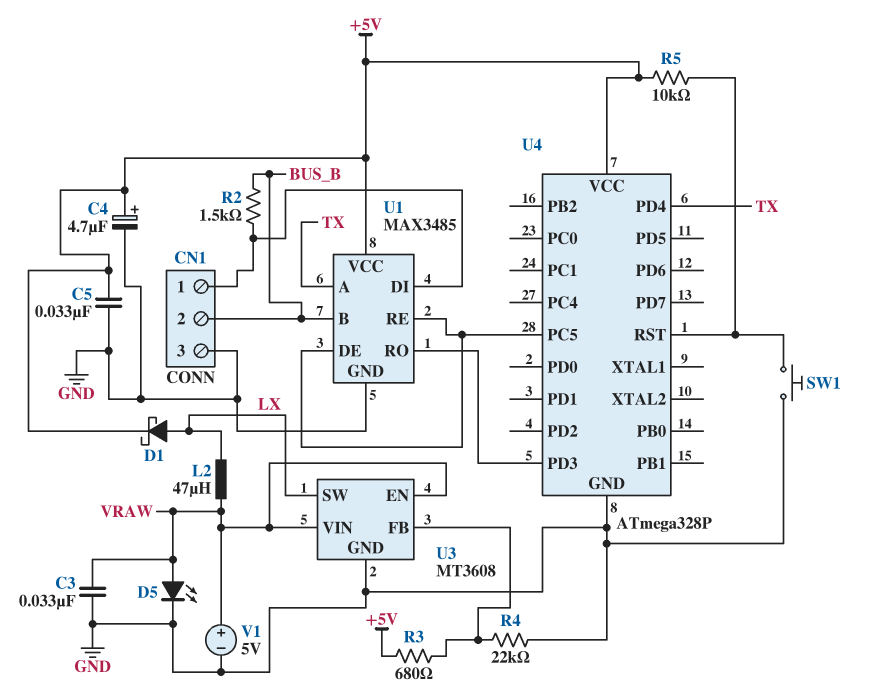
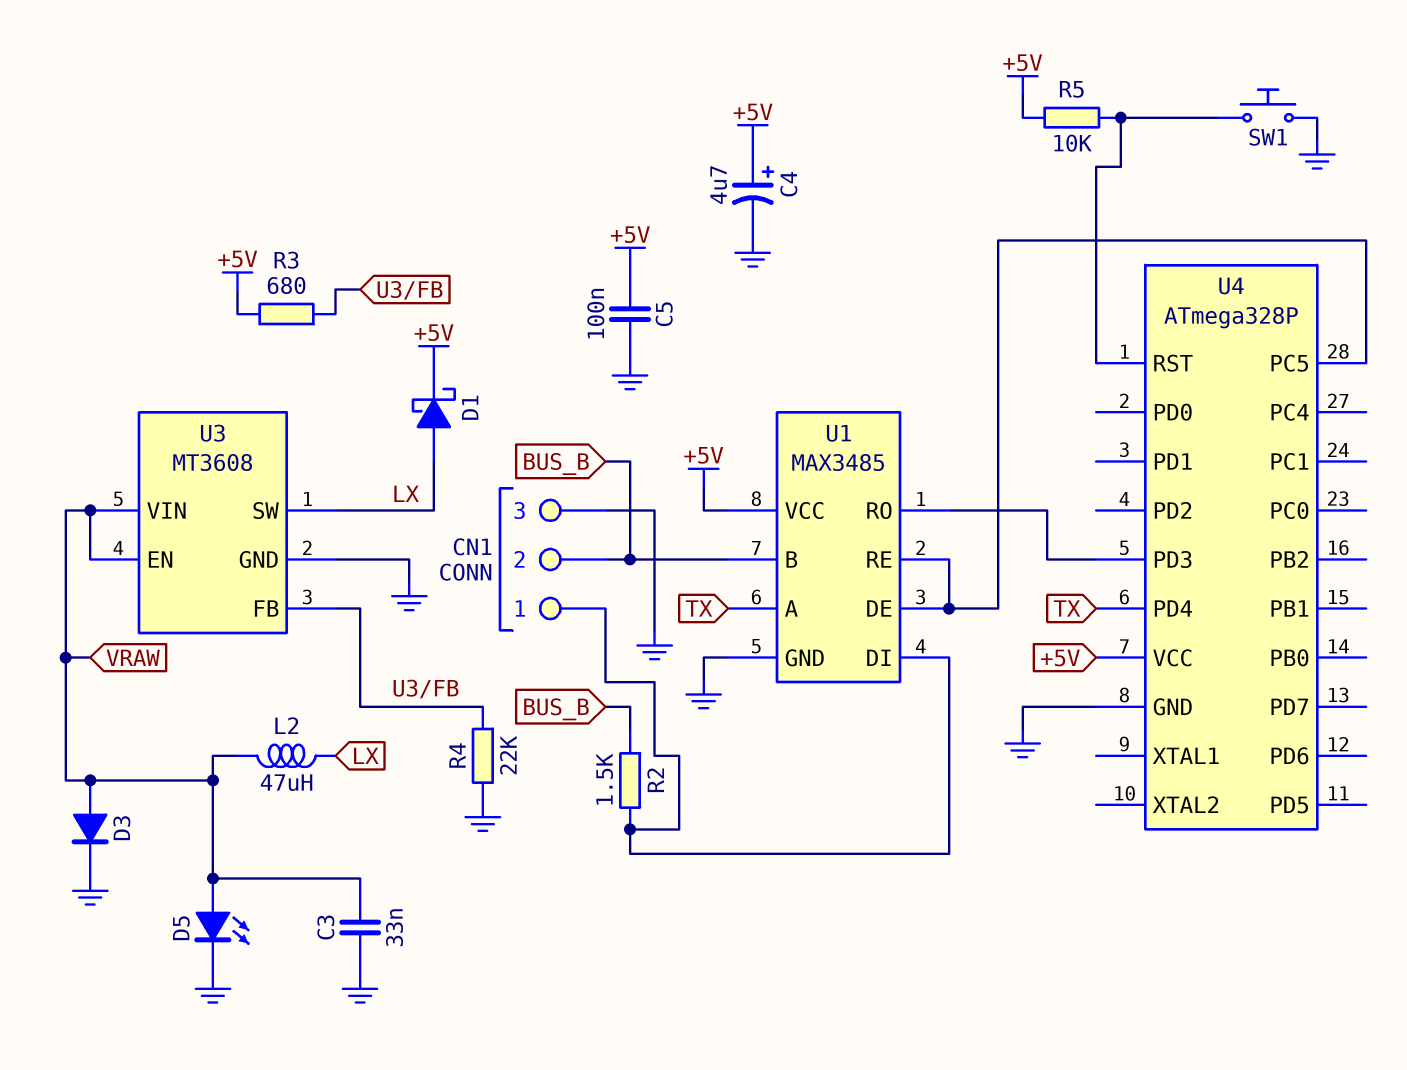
C5: 33nF (+5V, GND) -> 100nF (+5V, GND)
D3: none -> diode (A VRAW, K GND)
V1: 5V (plus VRAW, minus GND) -> none

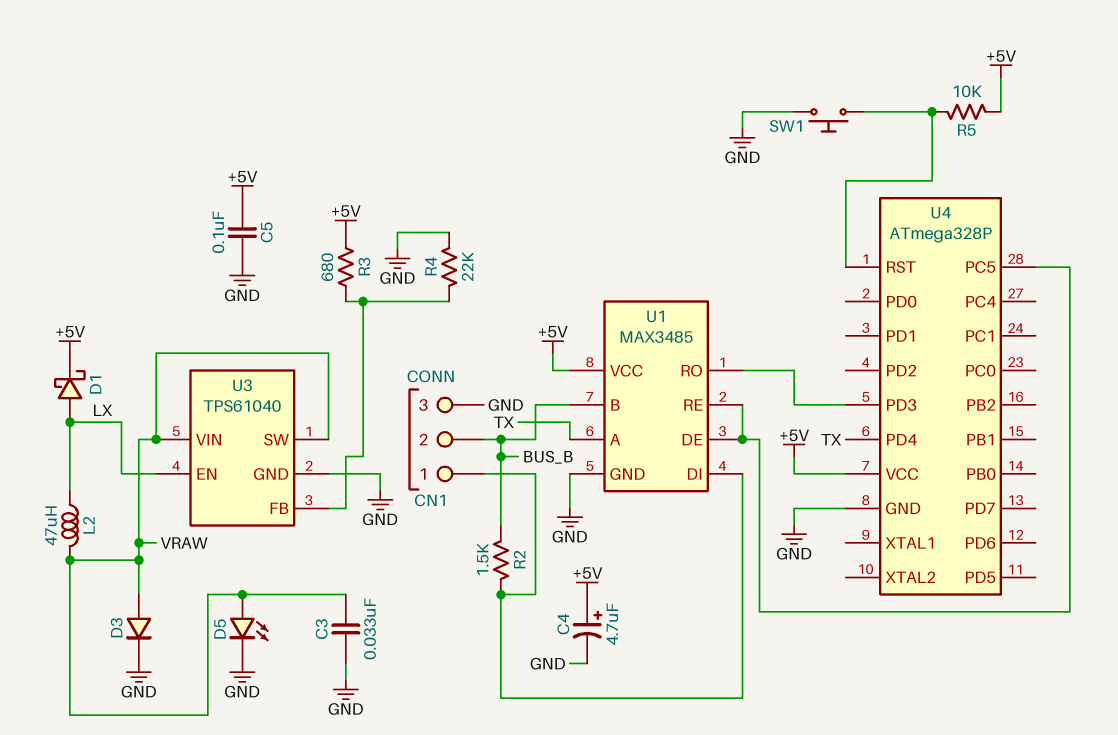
U3: MT3608 -> TPS61040
U3 pin EN: VRAW -> LX
U3 pin SW: LX -> VRAW

